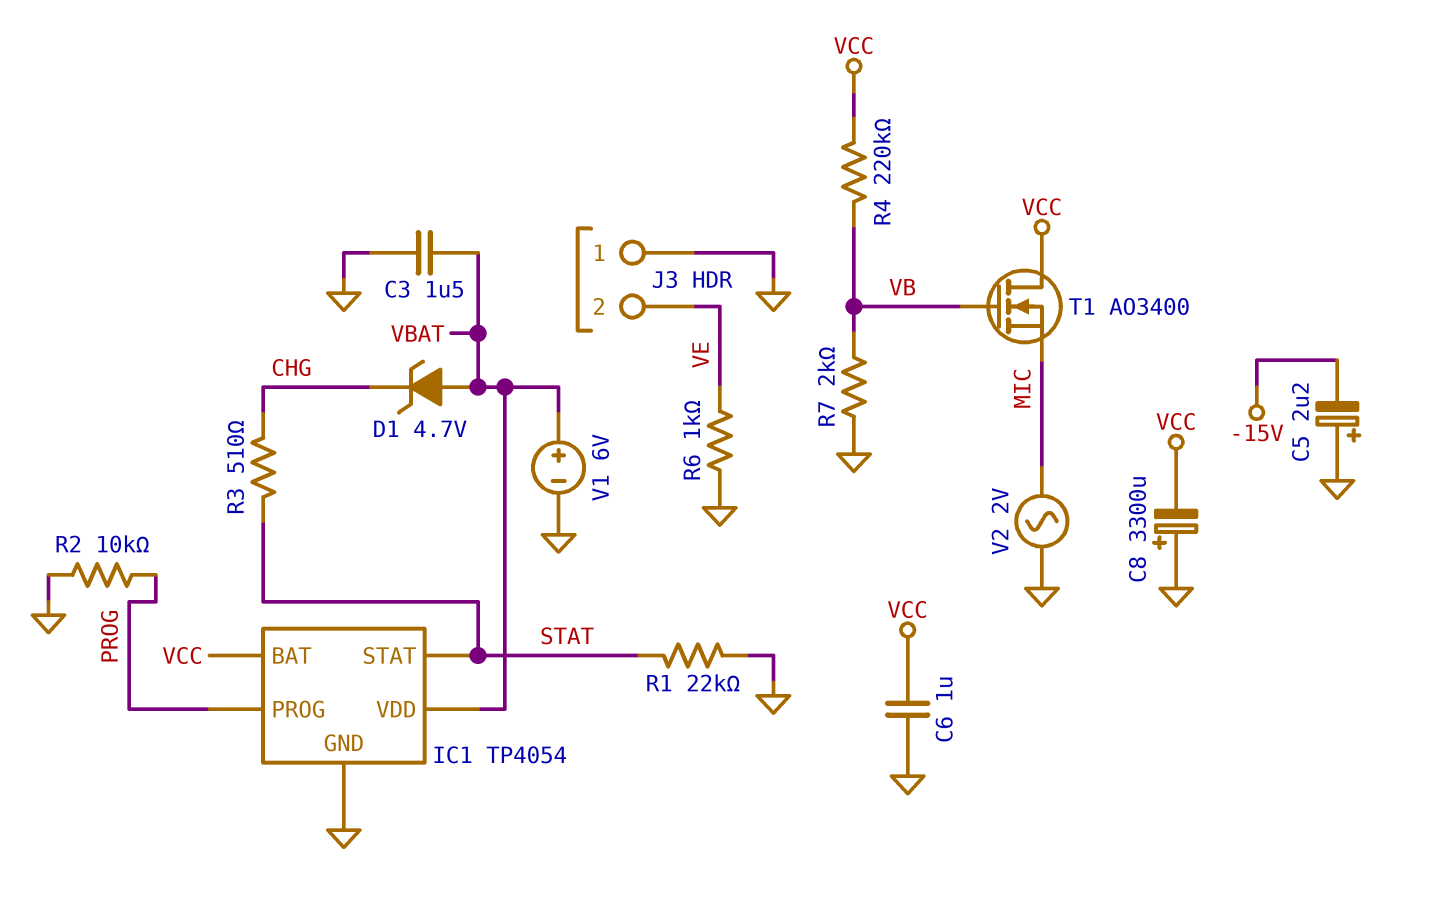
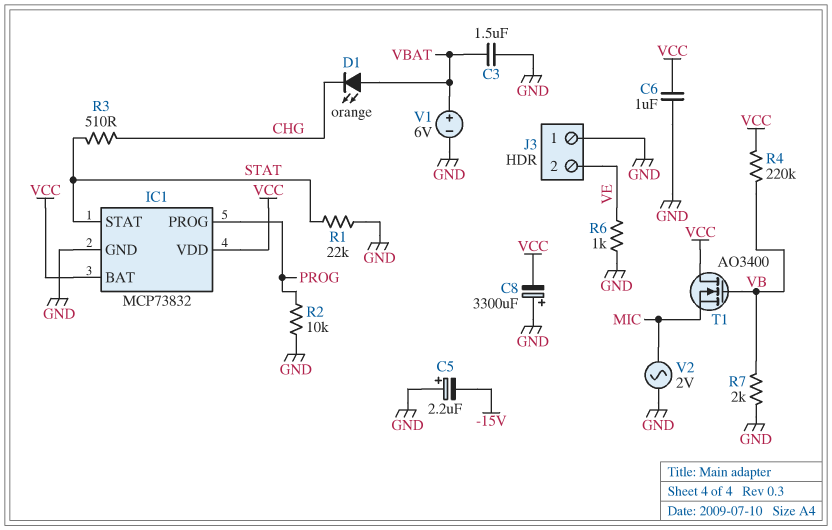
D1: zener 4.7V (A VBAT, K CHG) -> LED orange (A VBAT, K CHG)
IC1: TP4054 -> MCP73832
IC1 pin VDD: VBAT -> VCC

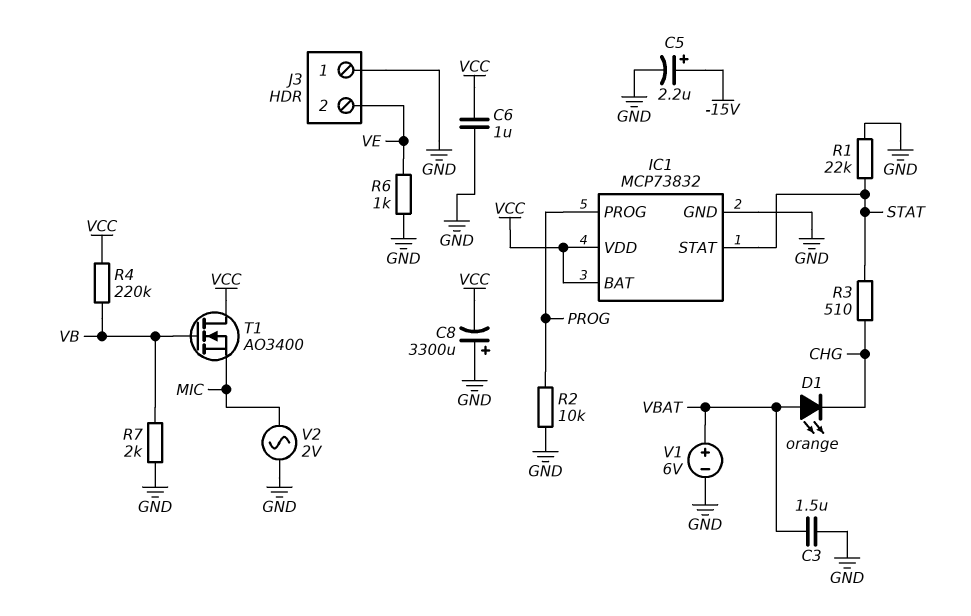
C5: 2.2uF (plus GND, minus -15V) -> 2.2uF (plus -15V, minus GND)

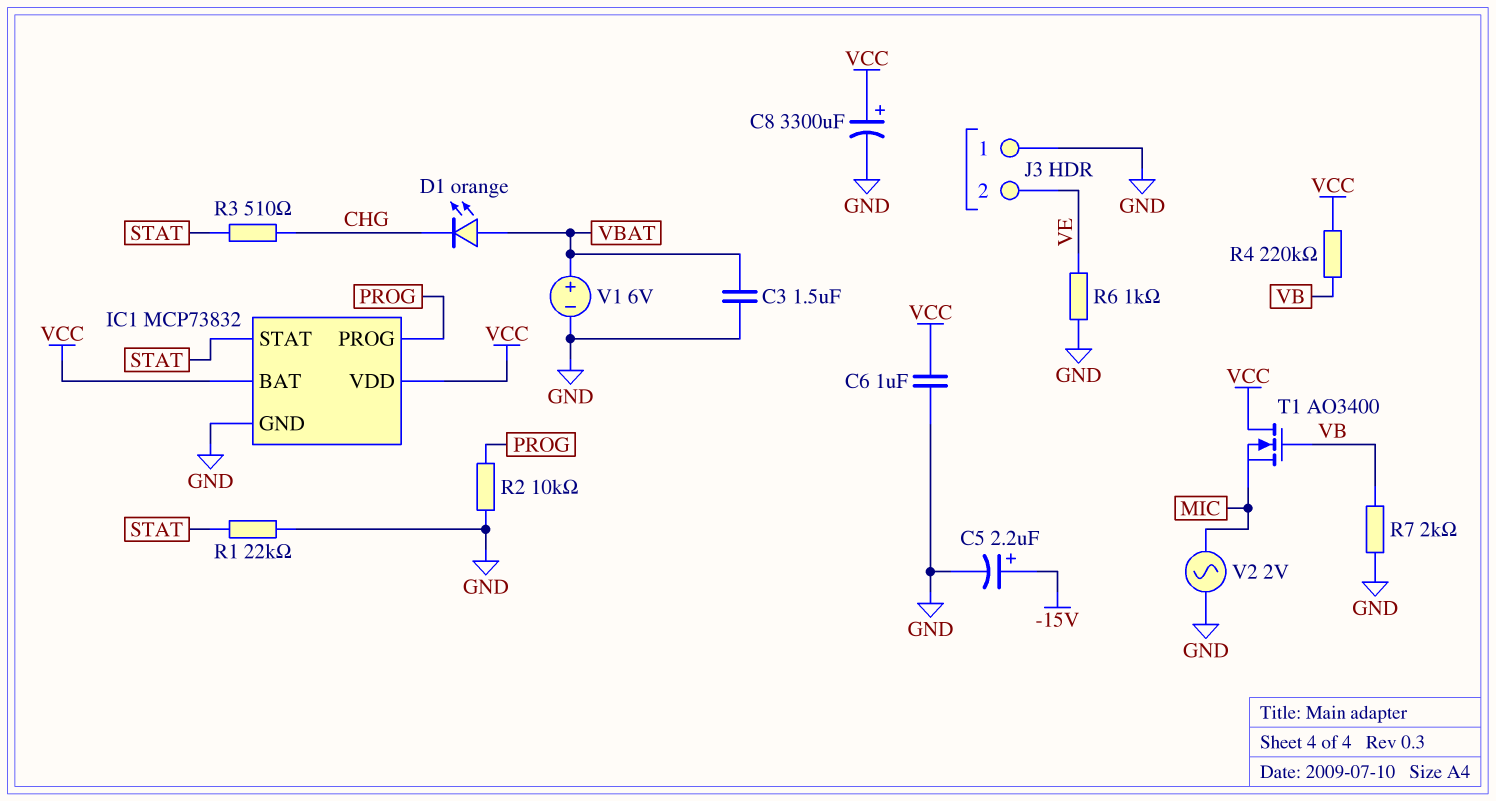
C8: 3300uF (plus GND, minus VCC) -> 3300uF (plus VCC, minus GND)

